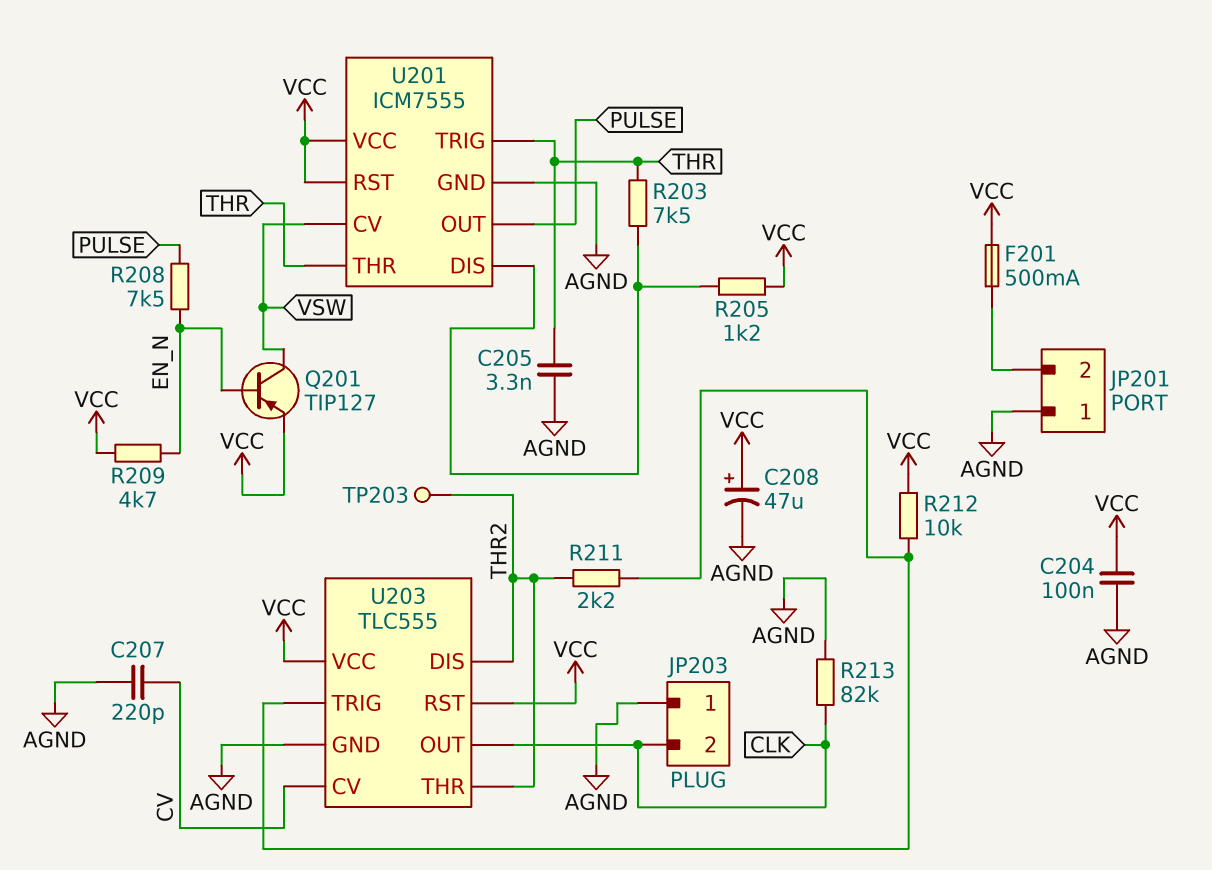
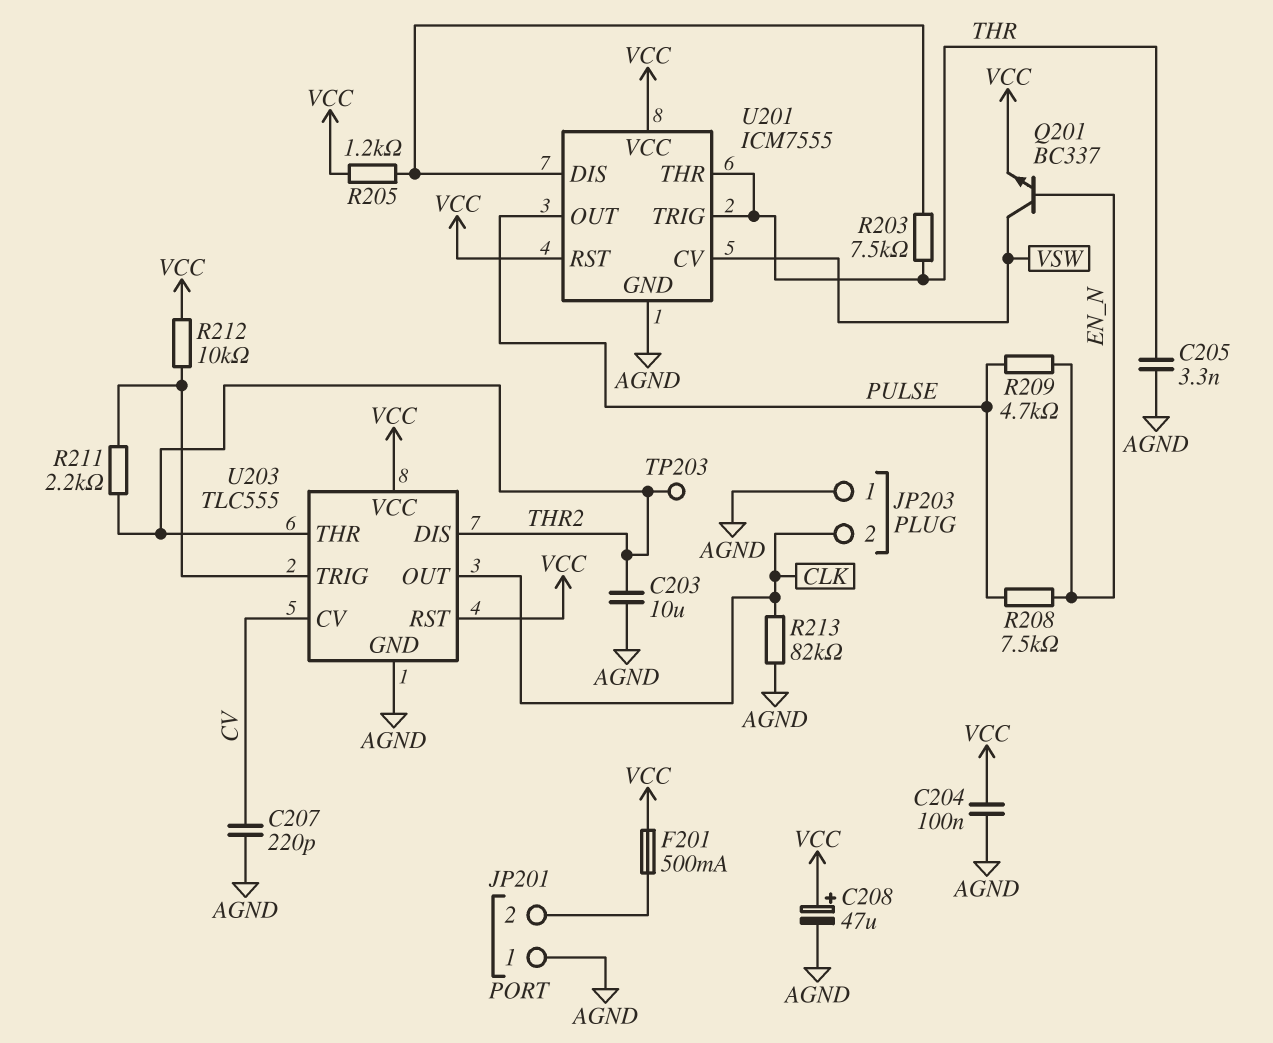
C203: none -> 10uF (AGND, THR2)
Q201: PNP TIP127 (B EN_N, C VSW, E VCC) -> NPN BC337 (B EN_N, C VSW, E VCC)
R209: 4.7k (EN_N, VCC) -> 4.7k (EN_N, PULSE)

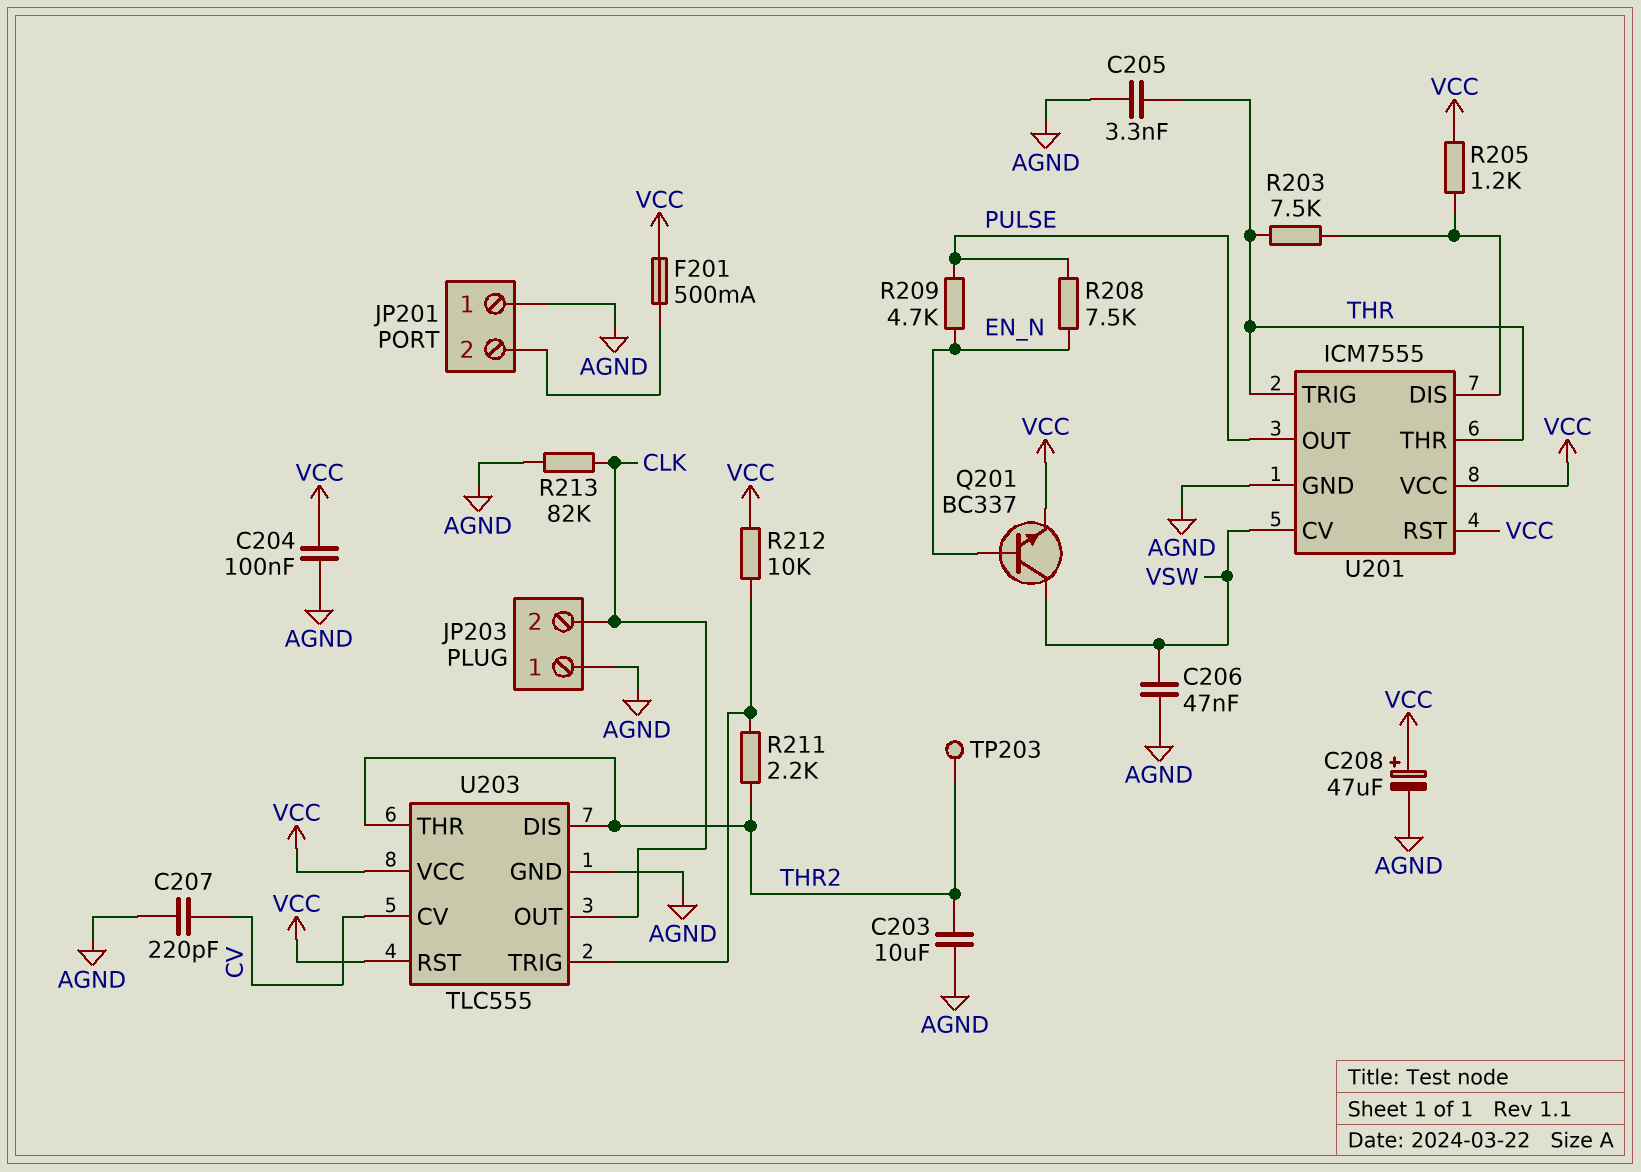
C206: none -> 47nF (AGND, VSW)

